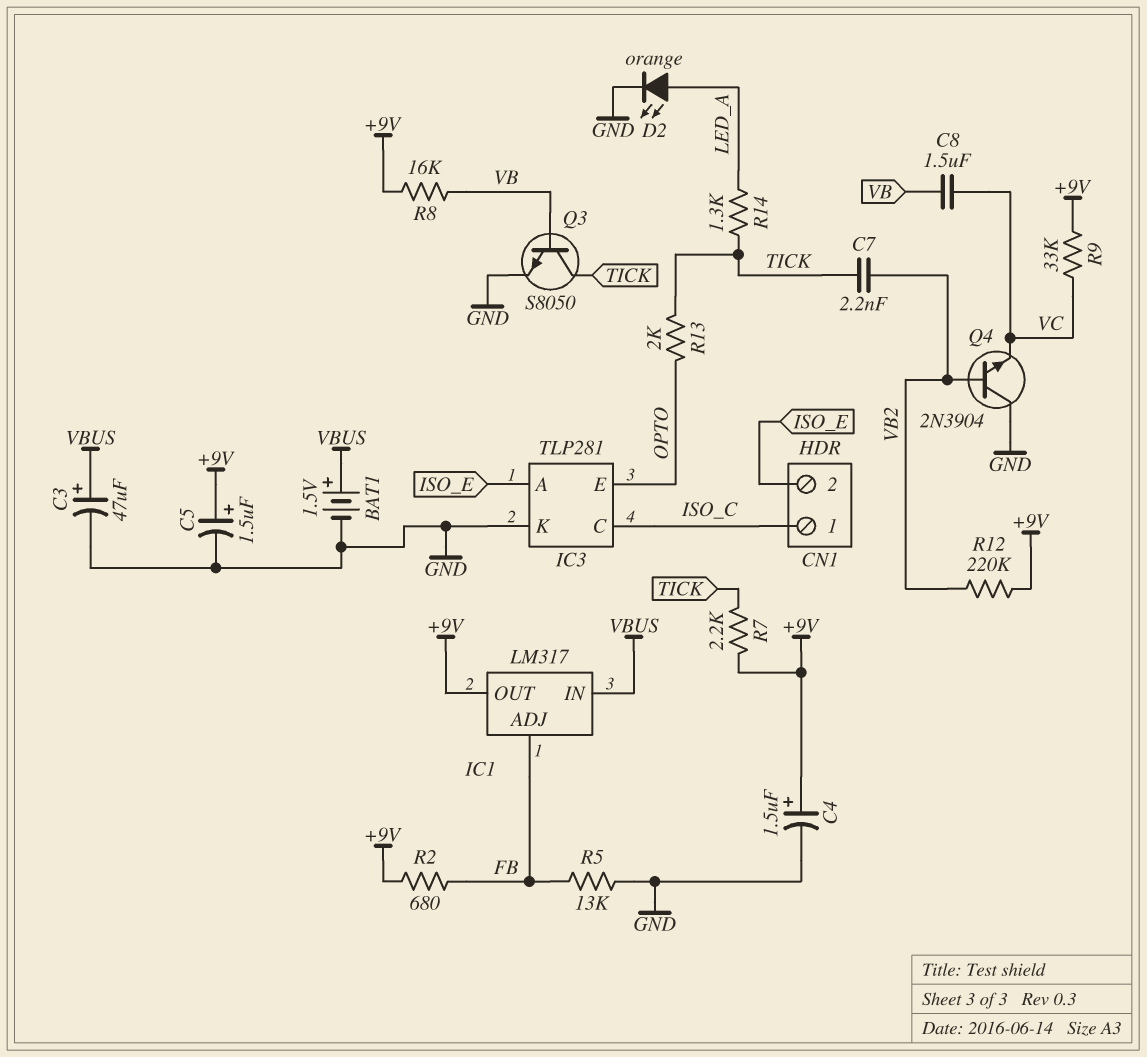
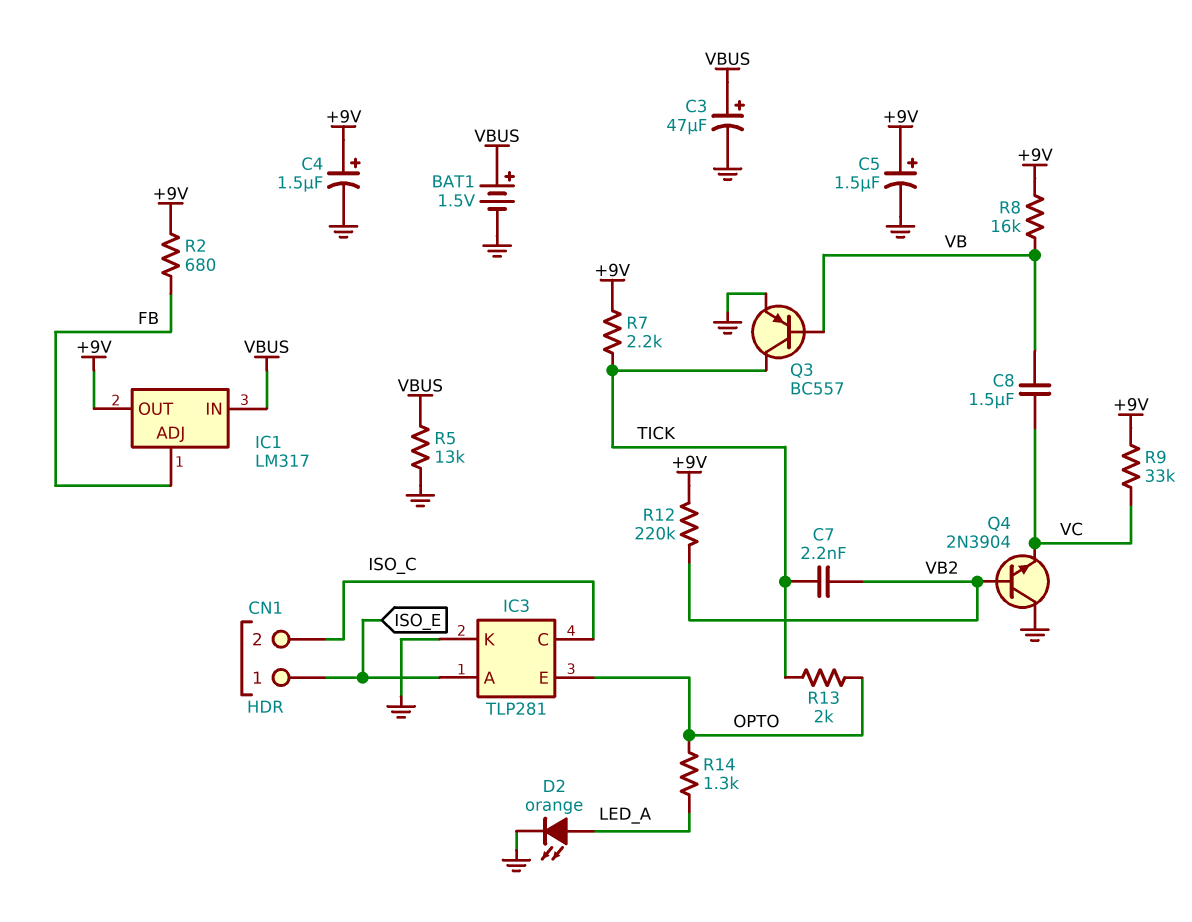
CN1 pin 1: ISO_C -> ISO_E
CN1 pin 2: ISO_E -> ISO_C
Q3: NPN S8050 (B VB, C TICK, E GND) -> PNP BC557 (B VB, C TICK, E GND)
R5: 13k (FB, GND) -> 13k (GND, VBUS)
R14: 1.3k (LED_A, TICK) -> 1.3k (LED_A, OPTO)

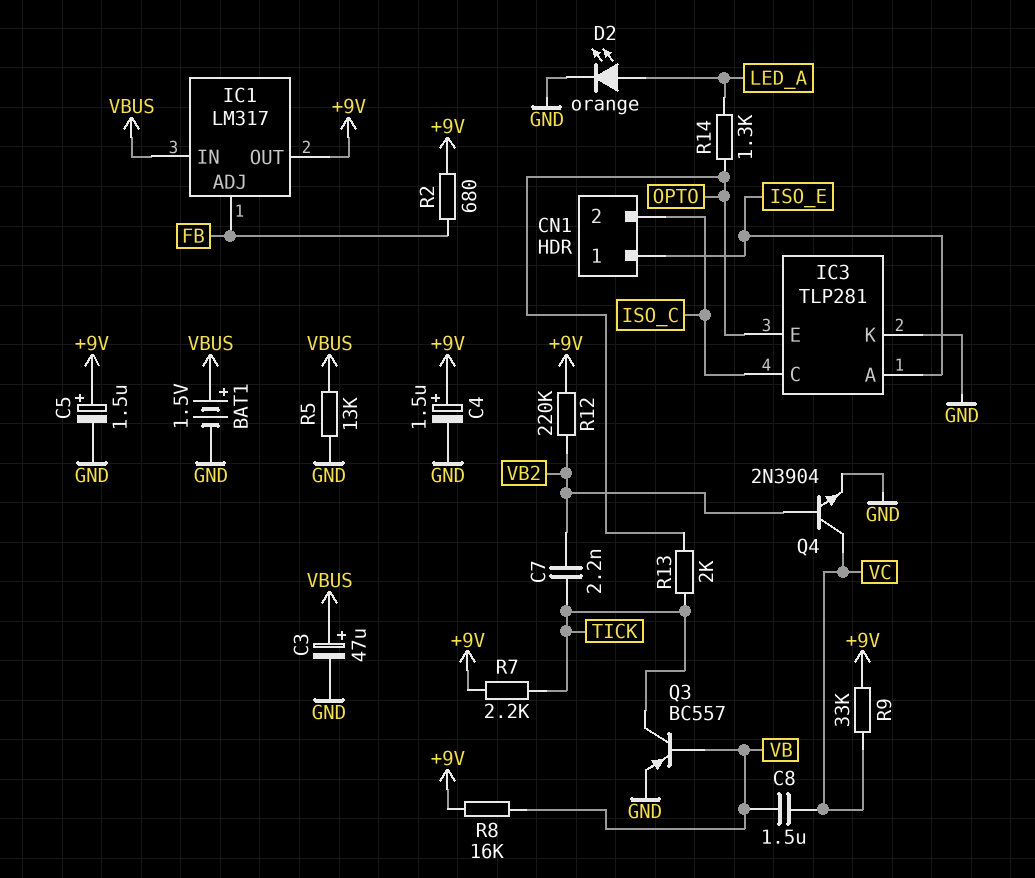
Q4: NPN 2N3904 (B VB2, C GND, E VC) -> NPN 2N3904 (B VB2, C VC, E GND)

